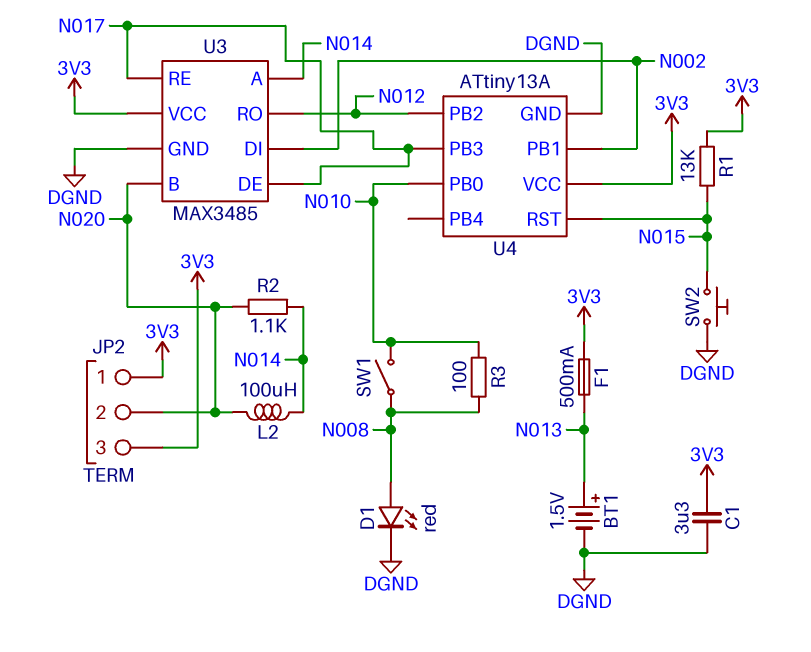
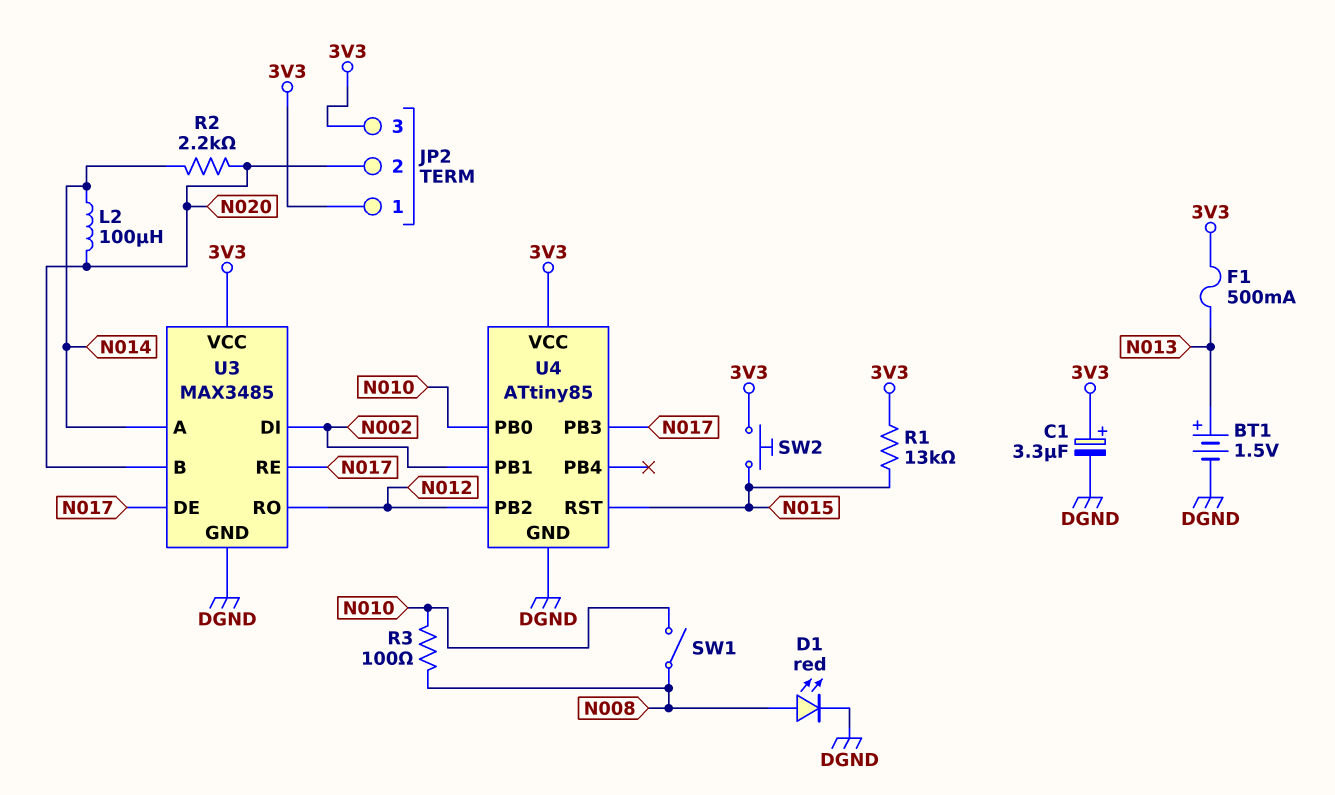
C1: 3.3uF (3V3, DGND) -> 3.3uF (plus 3V3, minus DGND)
R2: 1.1k (N014, N020) -> 2.2k (N014, N020)
SW2: button (DGND, N015) -> button (3V3, N015)
U4: ATtiny13A -> ATtiny85

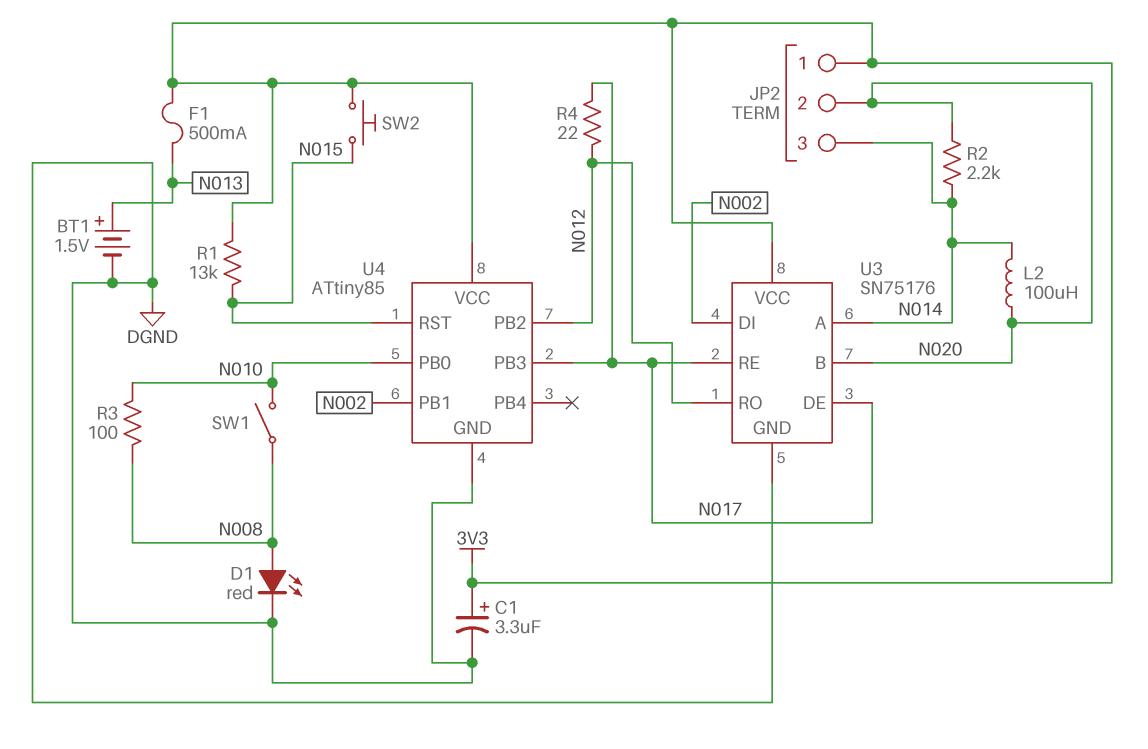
JP2 pin 3: 3V3 -> N014
R4: none -> 22 (N012, N017)
U3: MAX3485 -> SN75176

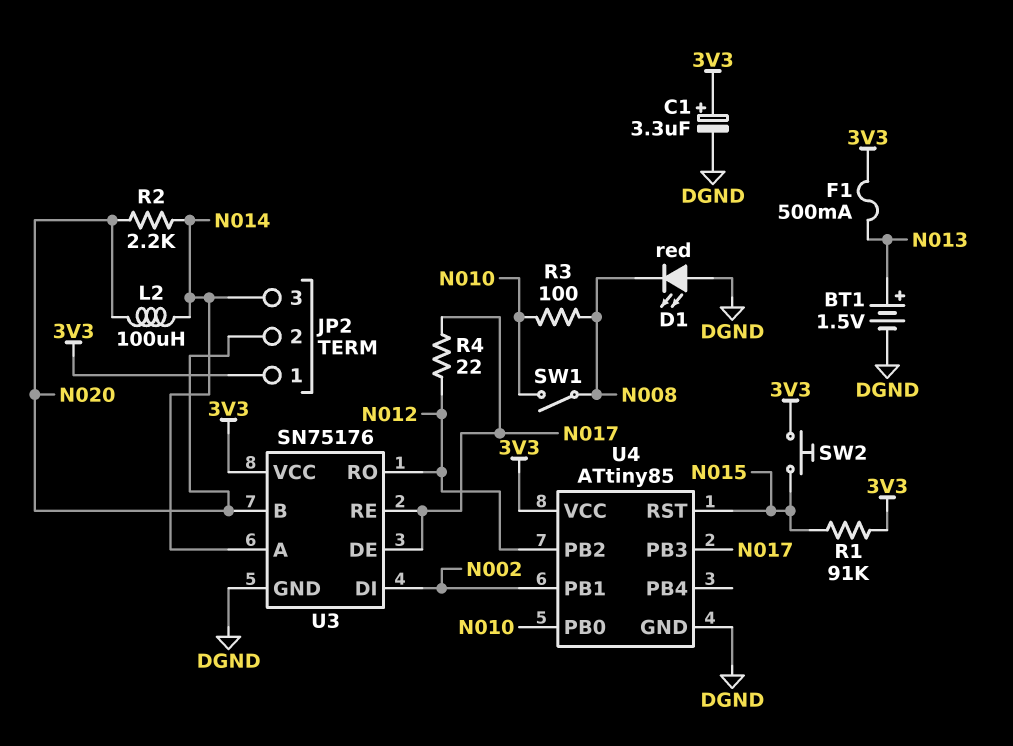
D1: LED red (A N008, K DGND) -> LED red (A DGND, K N008)
R1: 13k (3V3, N015) -> 91k (3V3, N015)

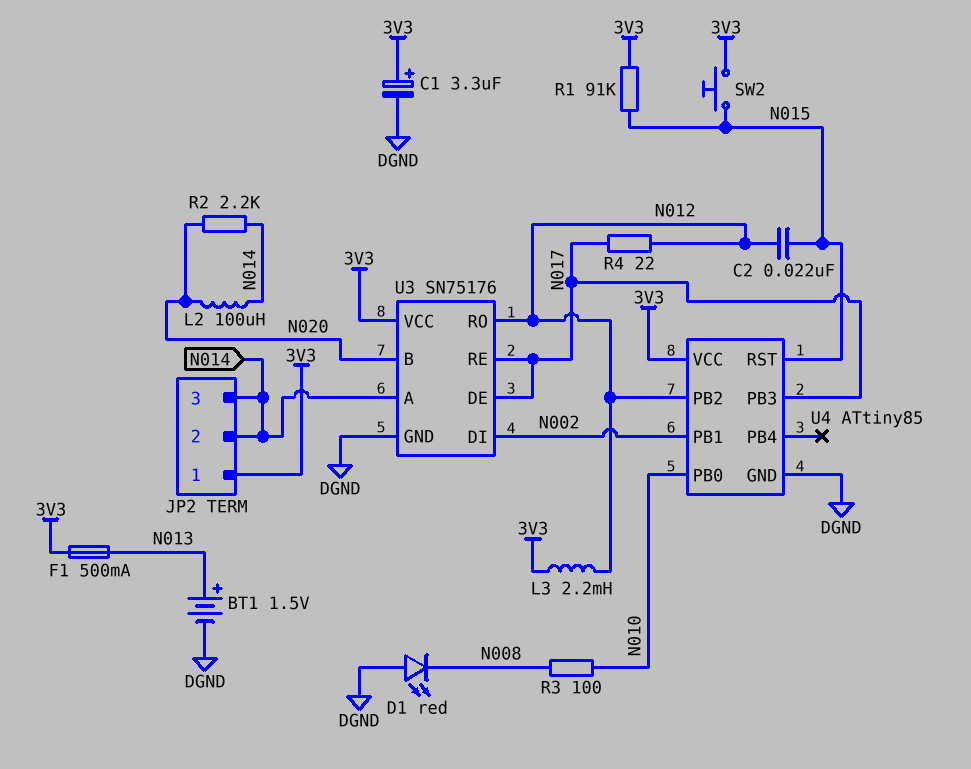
C2: none -> 22nF (N012, N015)
JP2 pin 2: N020 -> N014
L3: none -> 2.2mH (3V3, N012)
SW1: switch (N008, N010) -> none

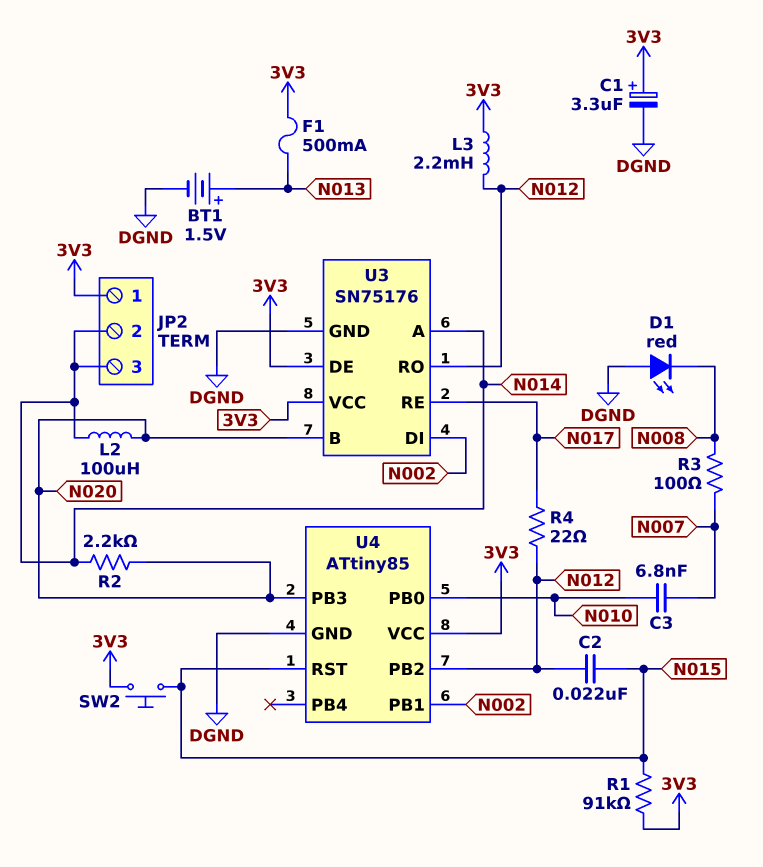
C3: none -> 6.8nF (N007, N010)
R3: 100 (N008, N010) -> 100 (N007, N008)
U3 pin DE: N017 -> 3V3
U4 pin PB3: N017 -> N020

